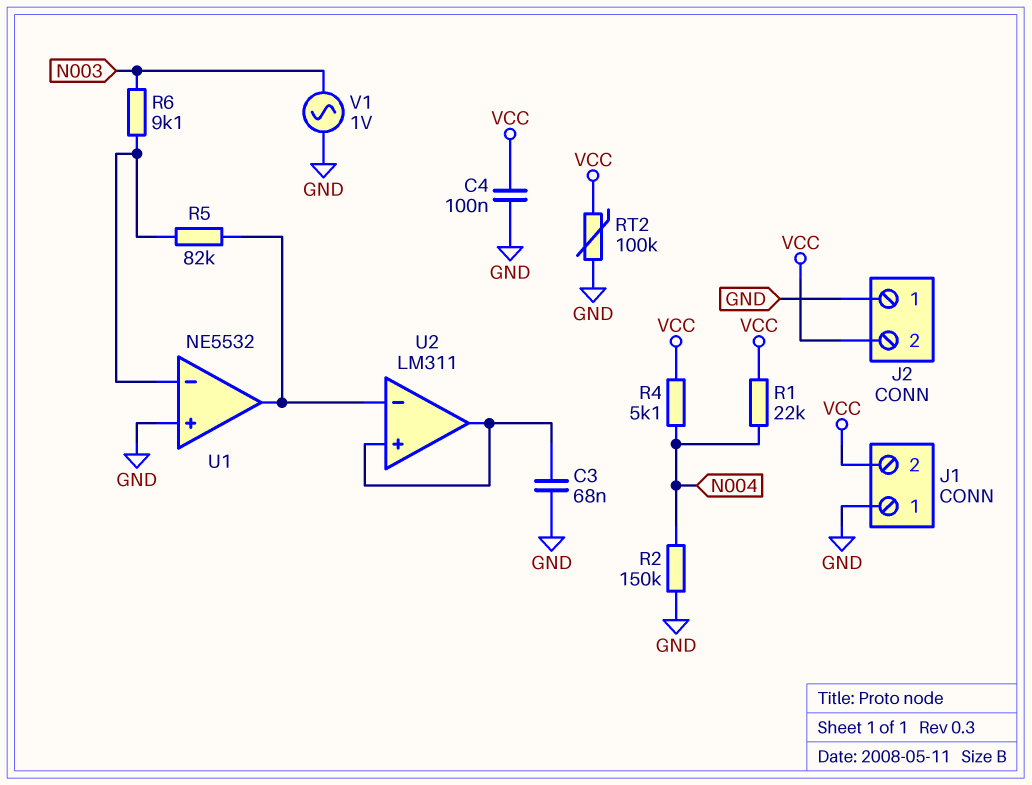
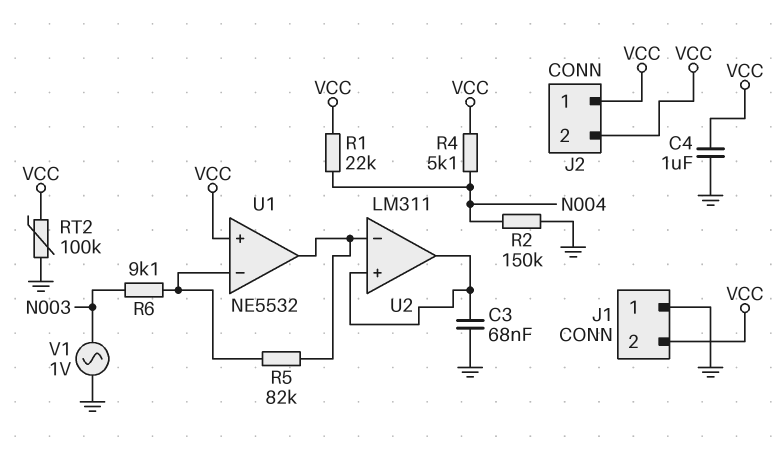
C4: 100nF (GND, VCC) -> 1uF (GND, VCC)
J2 pin 1: GND -> VCC
U1 pin in+: GND -> VCC

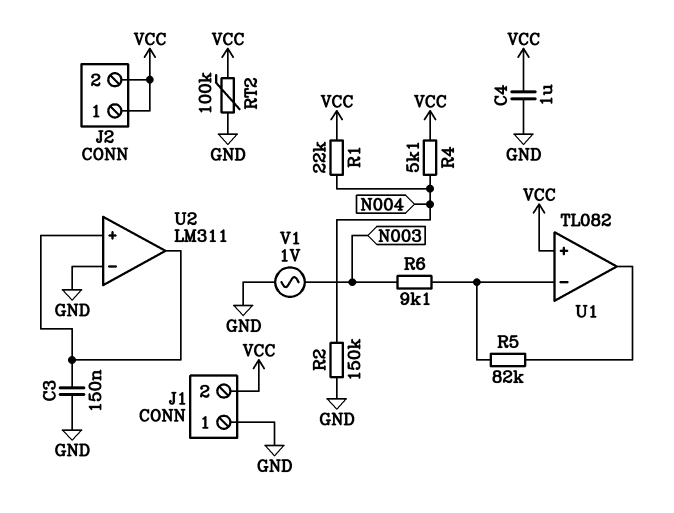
C3: 68nF (GND, U2/in+) -> 150nF (GND, U2/in+)
U1: NE5532 -> TL082
U2 pin in-: U1/out -> GND

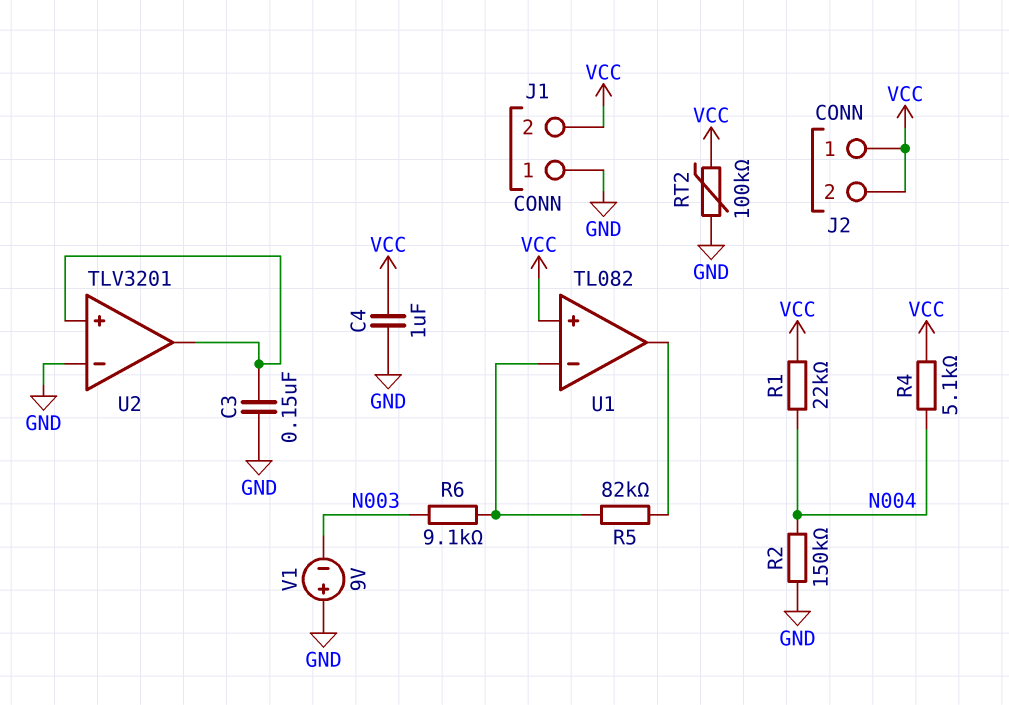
U2: LM311 -> TLV3201
V1: AC 1V (GND, N003) -> 9V (plus GND, minus N003)

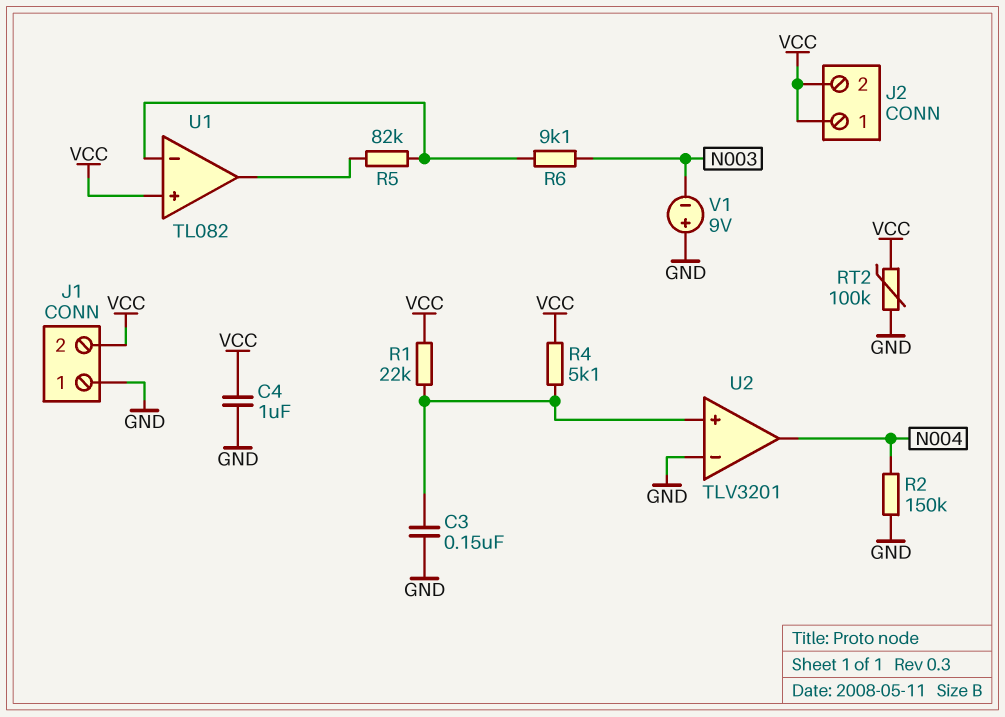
R1: 22k (N004, VCC) -> 22k (U2/in+, VCC)
R4: 5.1k (N004, VCC) -> 5.1k (U2/in+, VCC)
U2 pin out: U2/in+ -> N004

